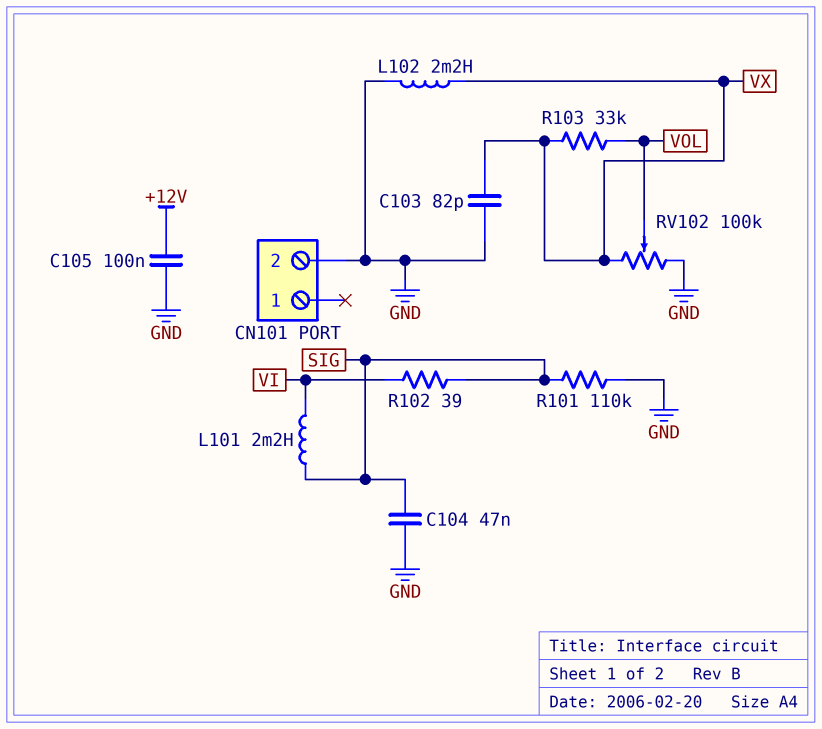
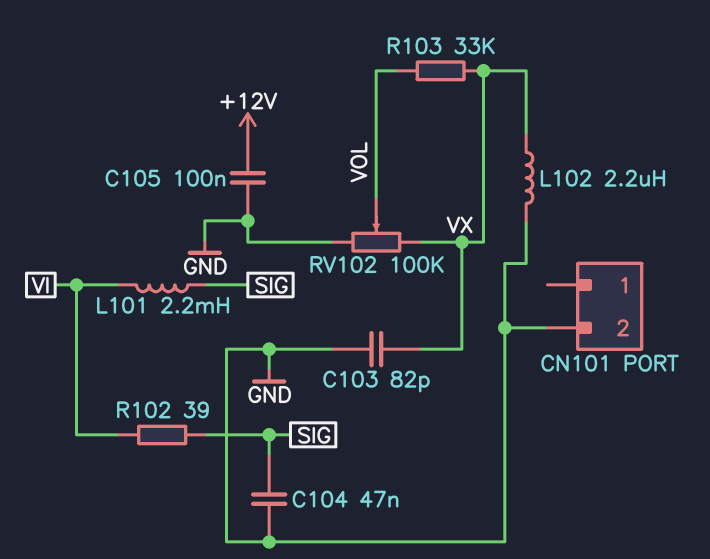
L102: 2.2mH (GND, VX) -> 2.2uH (GND, VX)
R101: 110k (GND, SIG) -> none

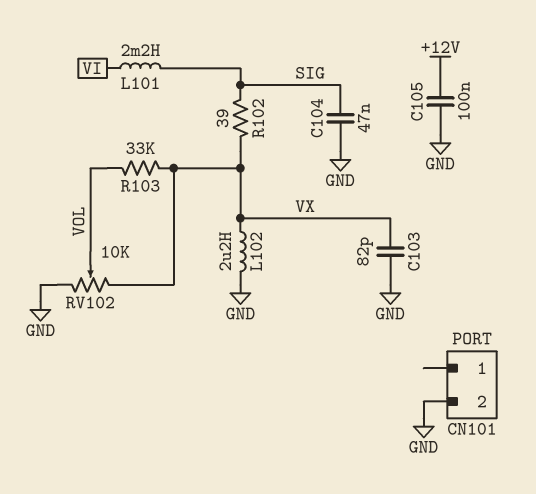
R102: 39 (SIG, VI) -> 39 (SIG, VX)
RV102: 100k (GND, VX, wiper VOL) -> 10k (GND, VX, wiper VOL)

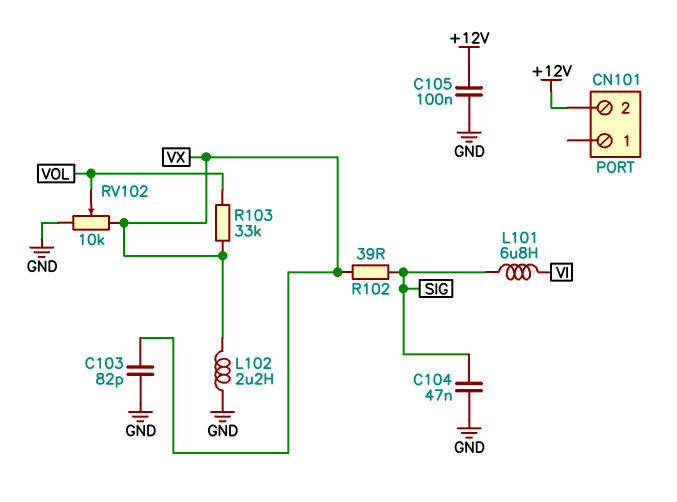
CN101 pin 2: GND -> +12V
L101: 2.2mH (SIG, VI) -> 6.8uH (SIG, VI)

